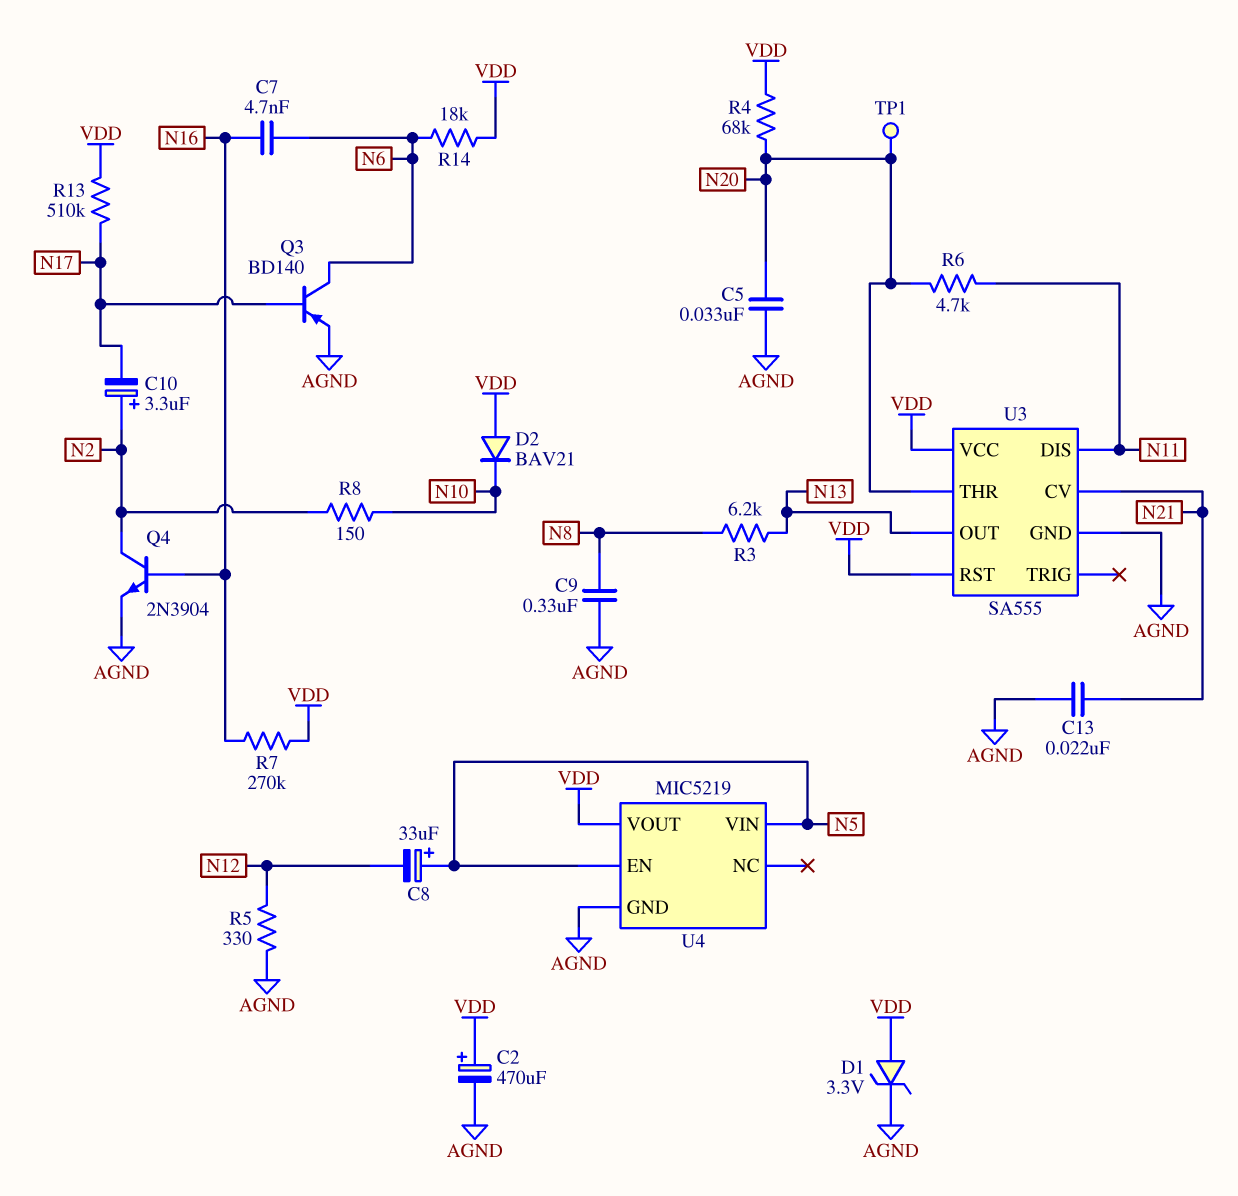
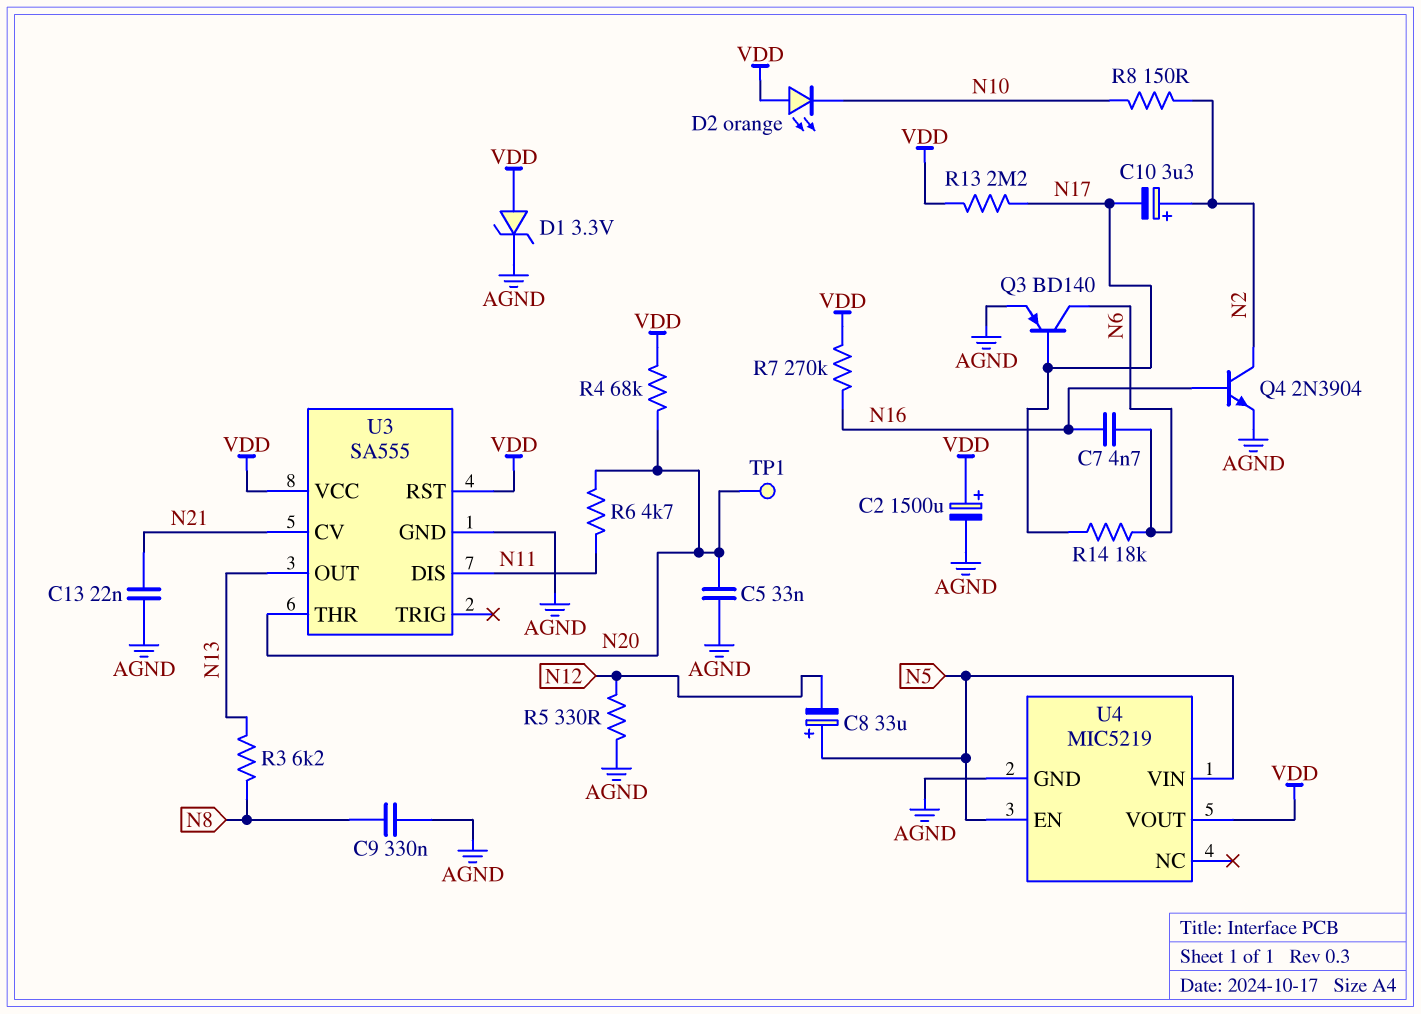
C2: 470uF (plus VDD, minus AGND) -> 1500uF (plus VDD, minus AGND)
D2: diode BAV21 (A VDD, K N10) -> LED orange (A VDD, K N10)
R13: 510k (N17, VDD) -> 2.2M (N17, VDD)
R14: 18k (N6, VDD) -> 18k (N6, N17)

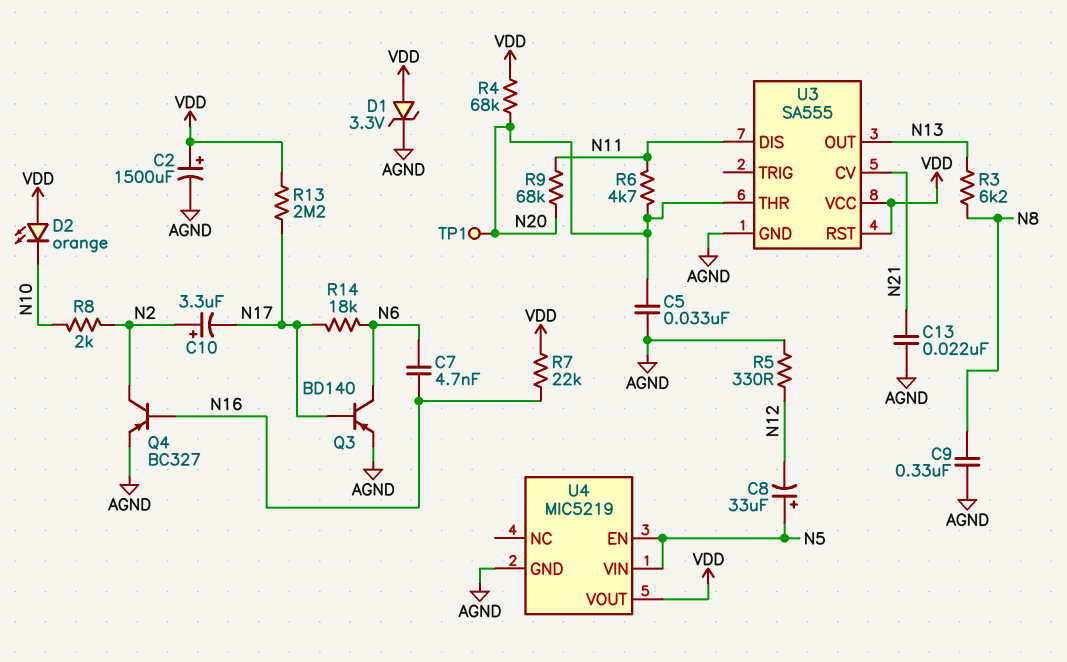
Q4: NPN 2N3904 (B N16, C N2, E AGND) -> PNP BC327 (B N16, C N2, E AGND)
R7: 270k (N16, VDD) -> 22k (N16, VDD)
R8: 150 (N2, N10) -> 2k (N2, N10)
R9: none -> 68k (N11, N20)

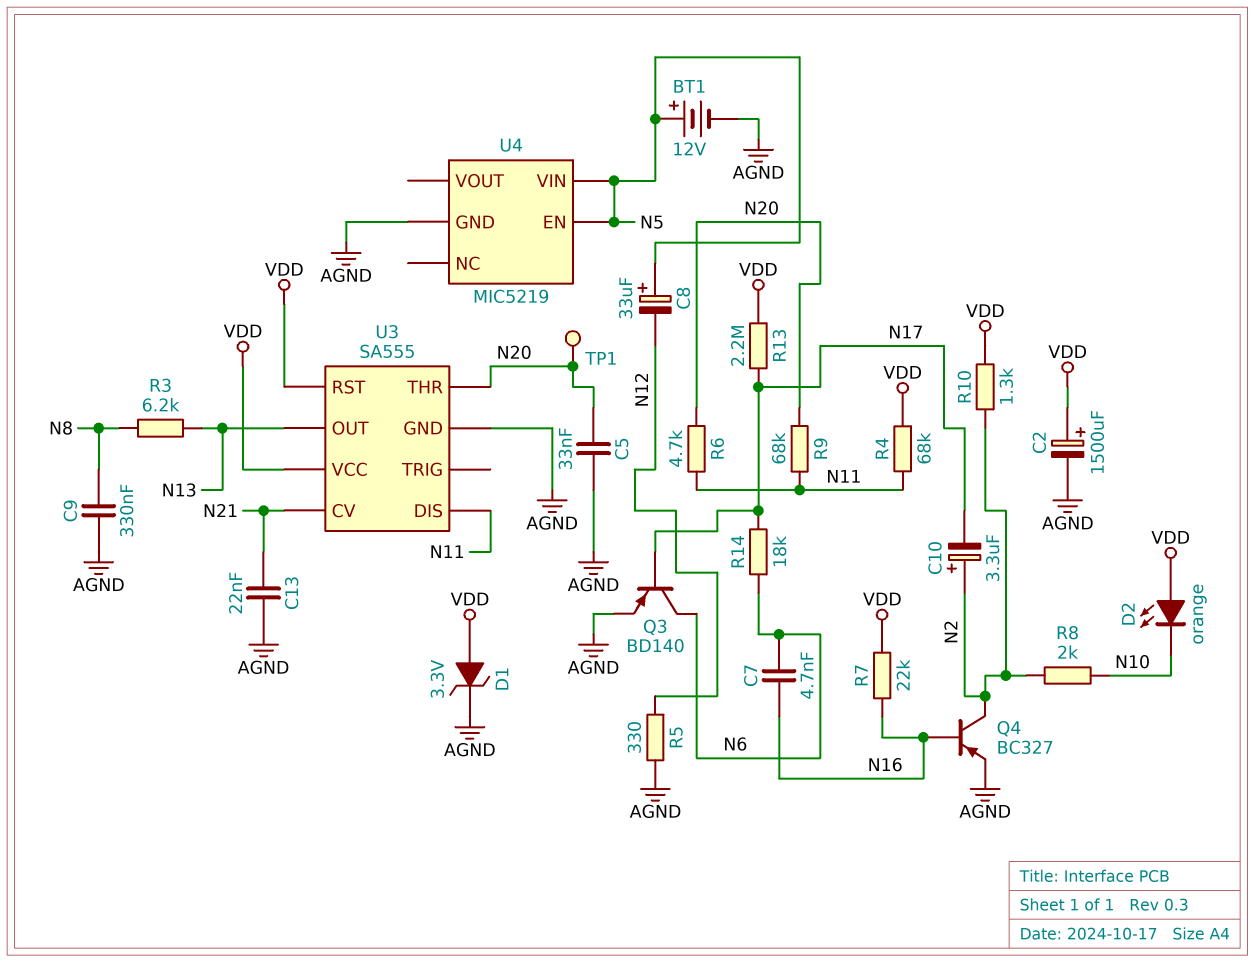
BT1: none -> 12V (plus N5, minus AGND)
R4: 68k (N20, VDD) -> 68k (N11, VDD)
R10: none -> 1.3k (N2, VDD)
U4 pin VOUT: VDD -> none

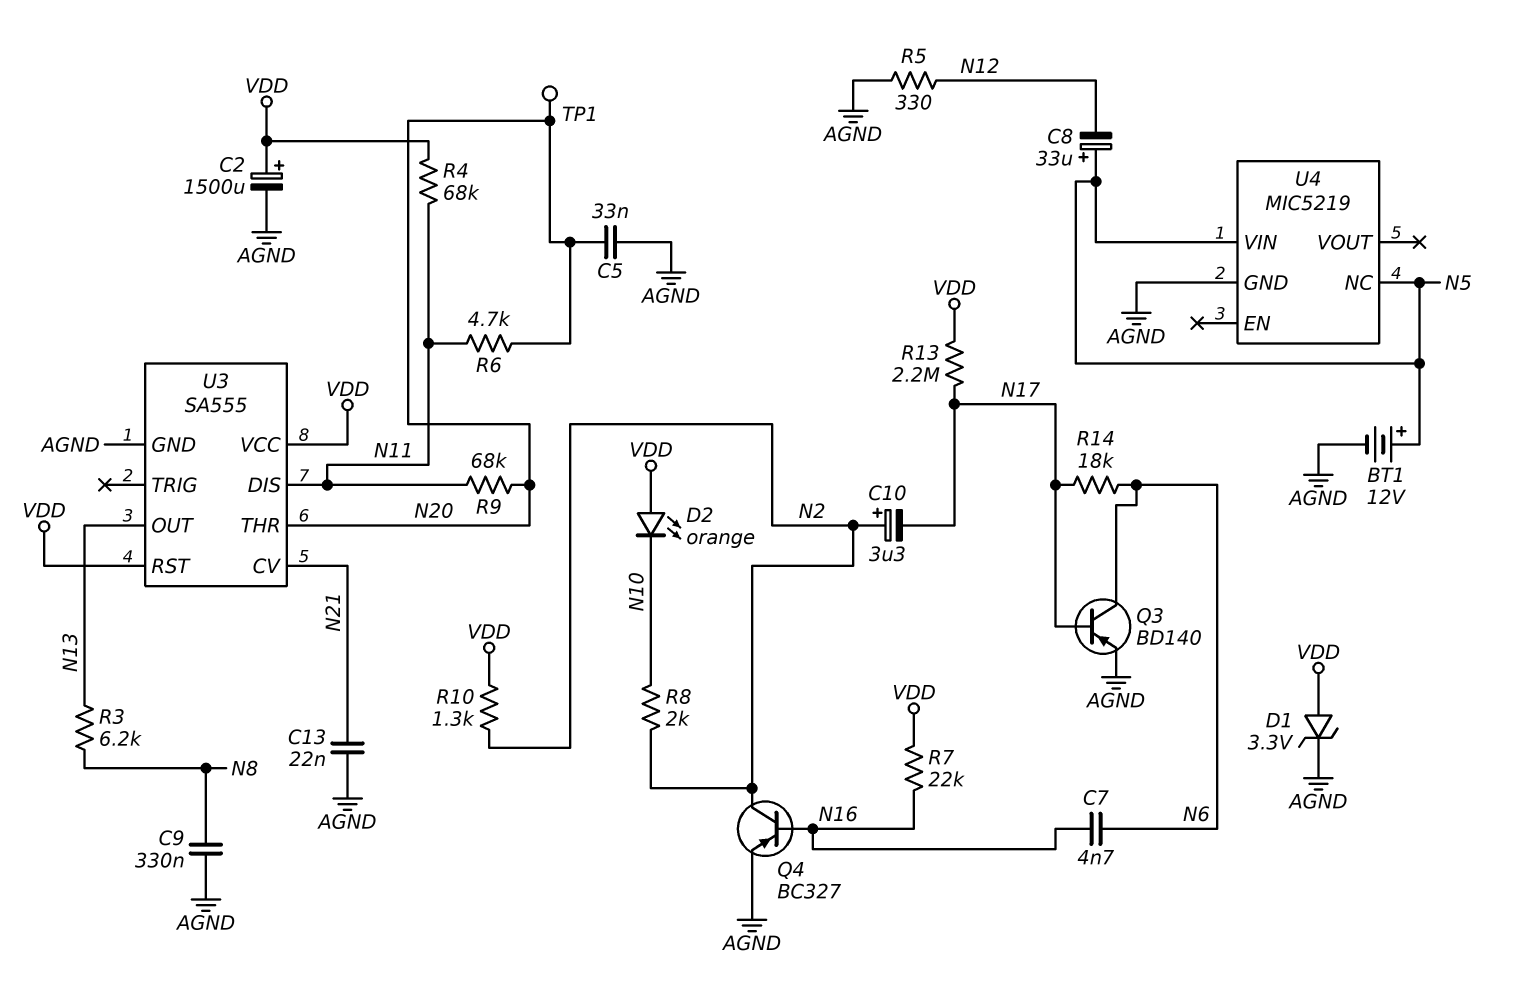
U4 pin EN: N5 -> none
U4 pin NC: none -> N5

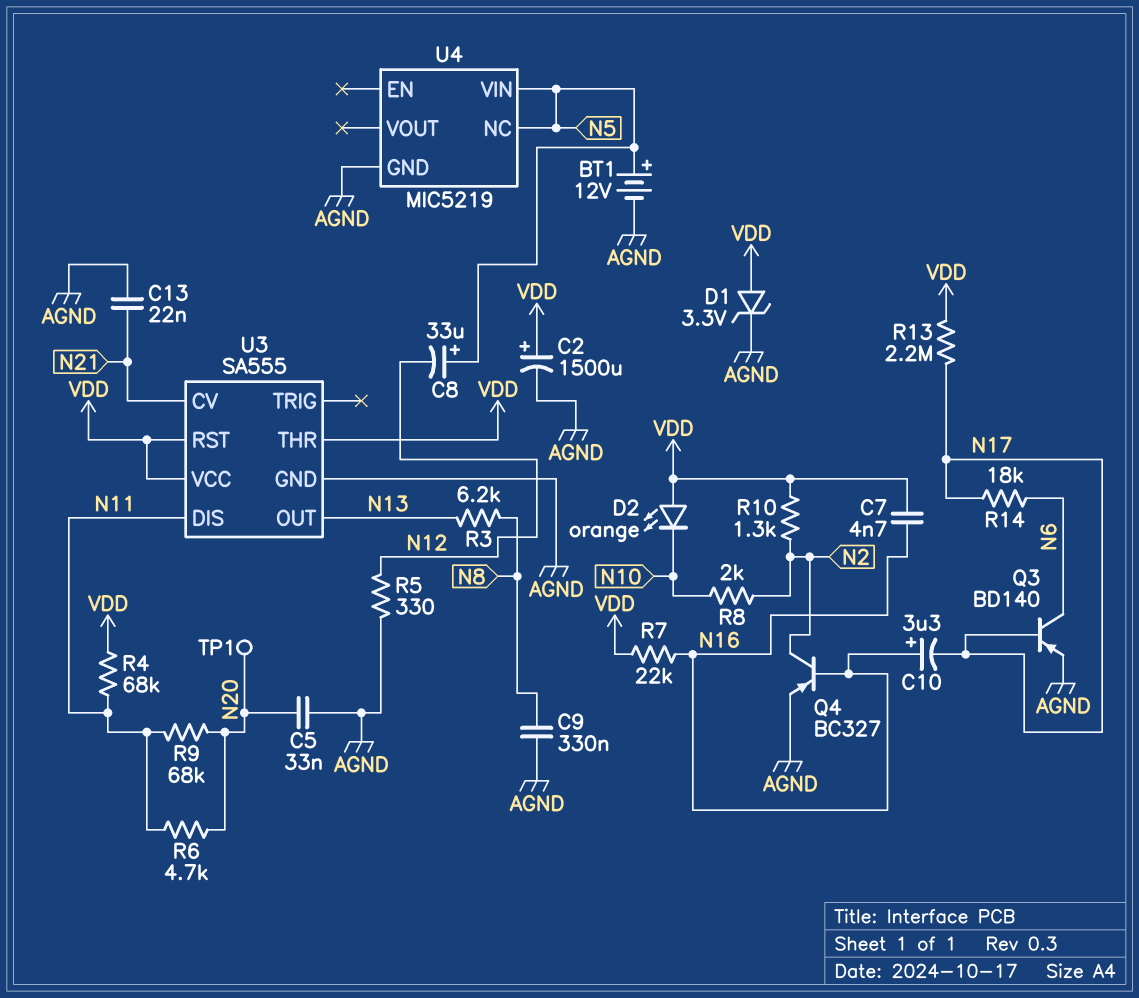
C7: 4.7nF (N6, N16) -> 4.7nF (N16, VDD)
C10: 3.3uF (plus N2, minus N17) -> 3.3uF (plus N16, minus N17)
U3 pin THR: N20 -> VDD

